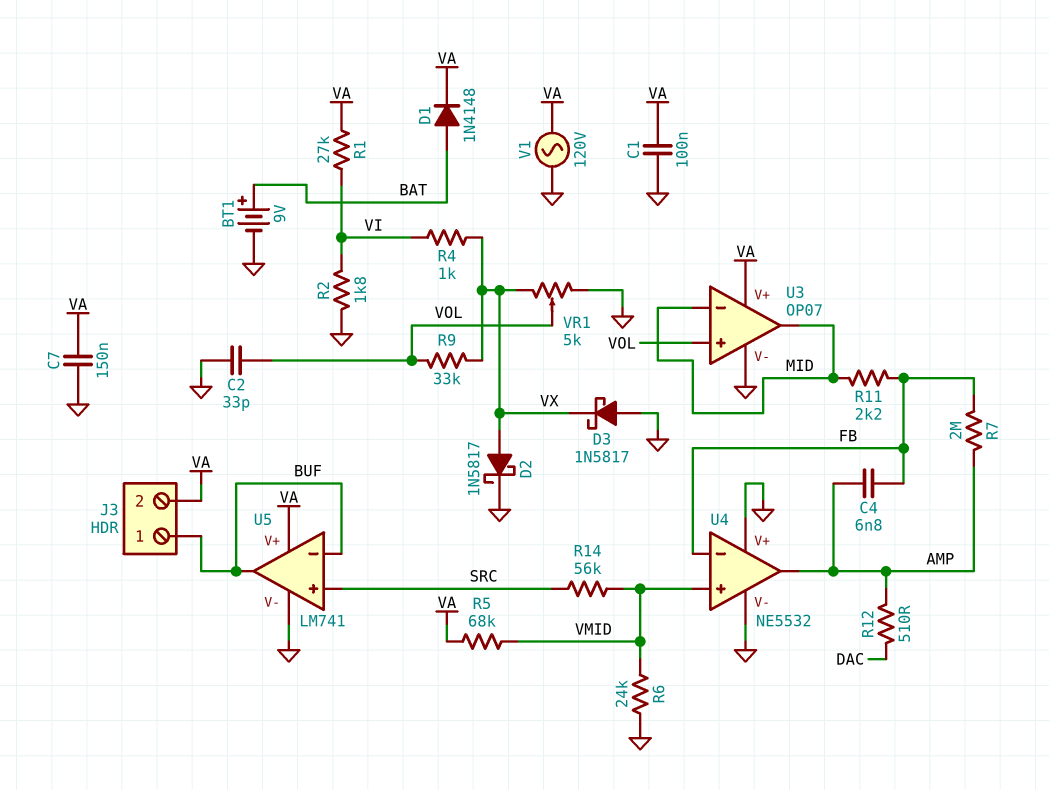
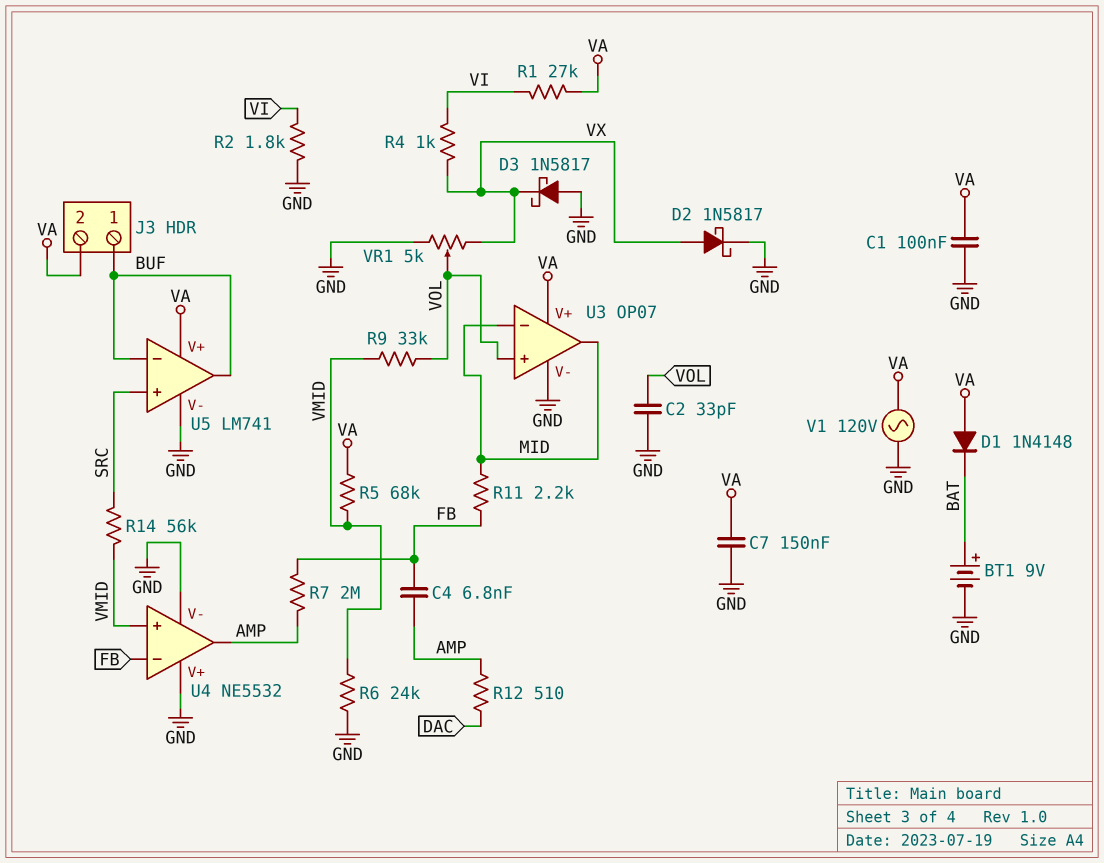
D1: diode 1N4148 (A BAT, K VA) -> diode 1N4148 (A VA, K BAT)
R9: 33k (VOL, VX) -> 33k (VMID, VOL)

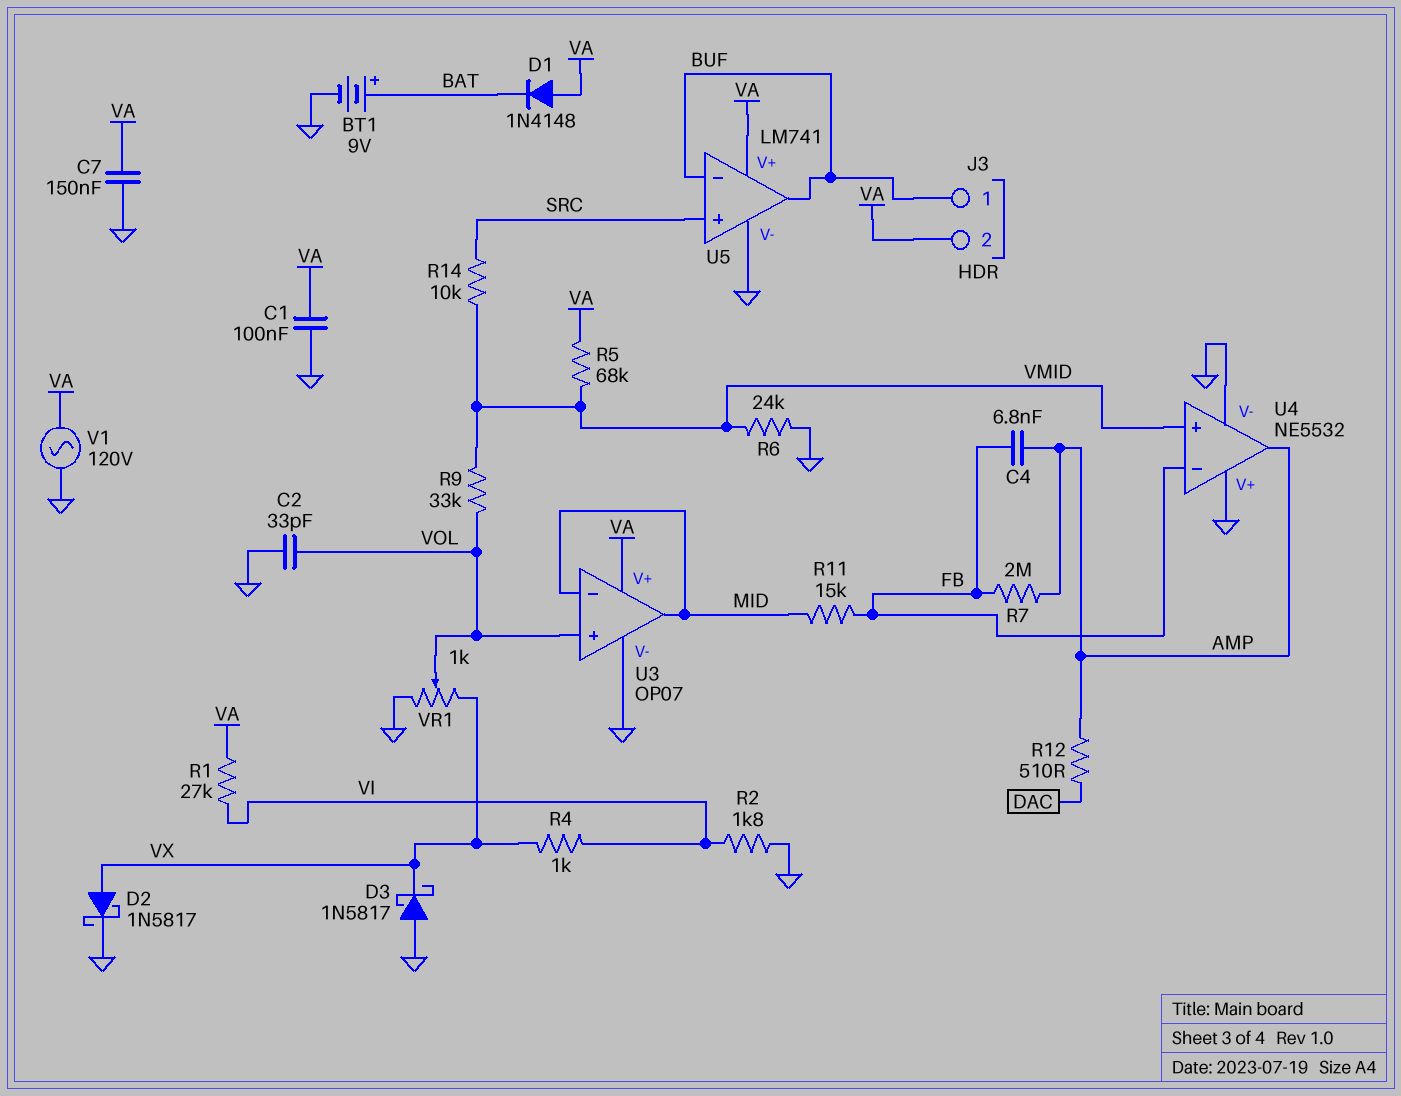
R11: 2.2k (FB, MID) -> 15k (FB, MID)
R14: 56k (SRC, VMID) -> 10k (SRC, VMID)
VR1: 5k (GND, VX, wiper VOL) -> 1k (GND, VX, wiper VOL)

